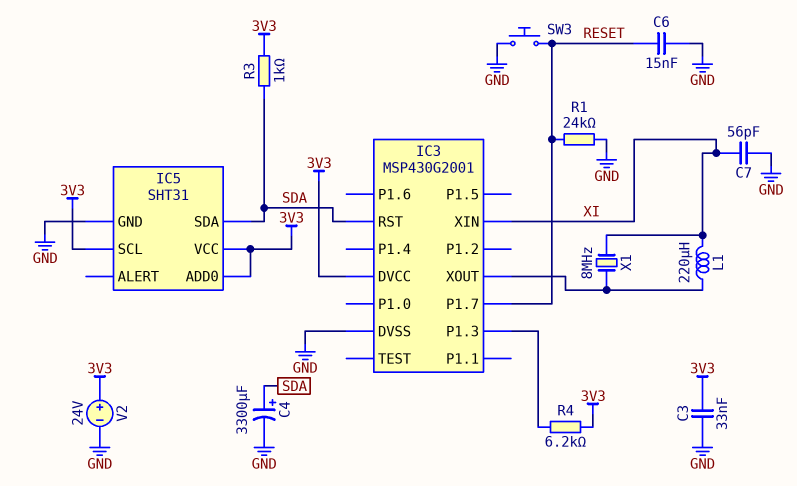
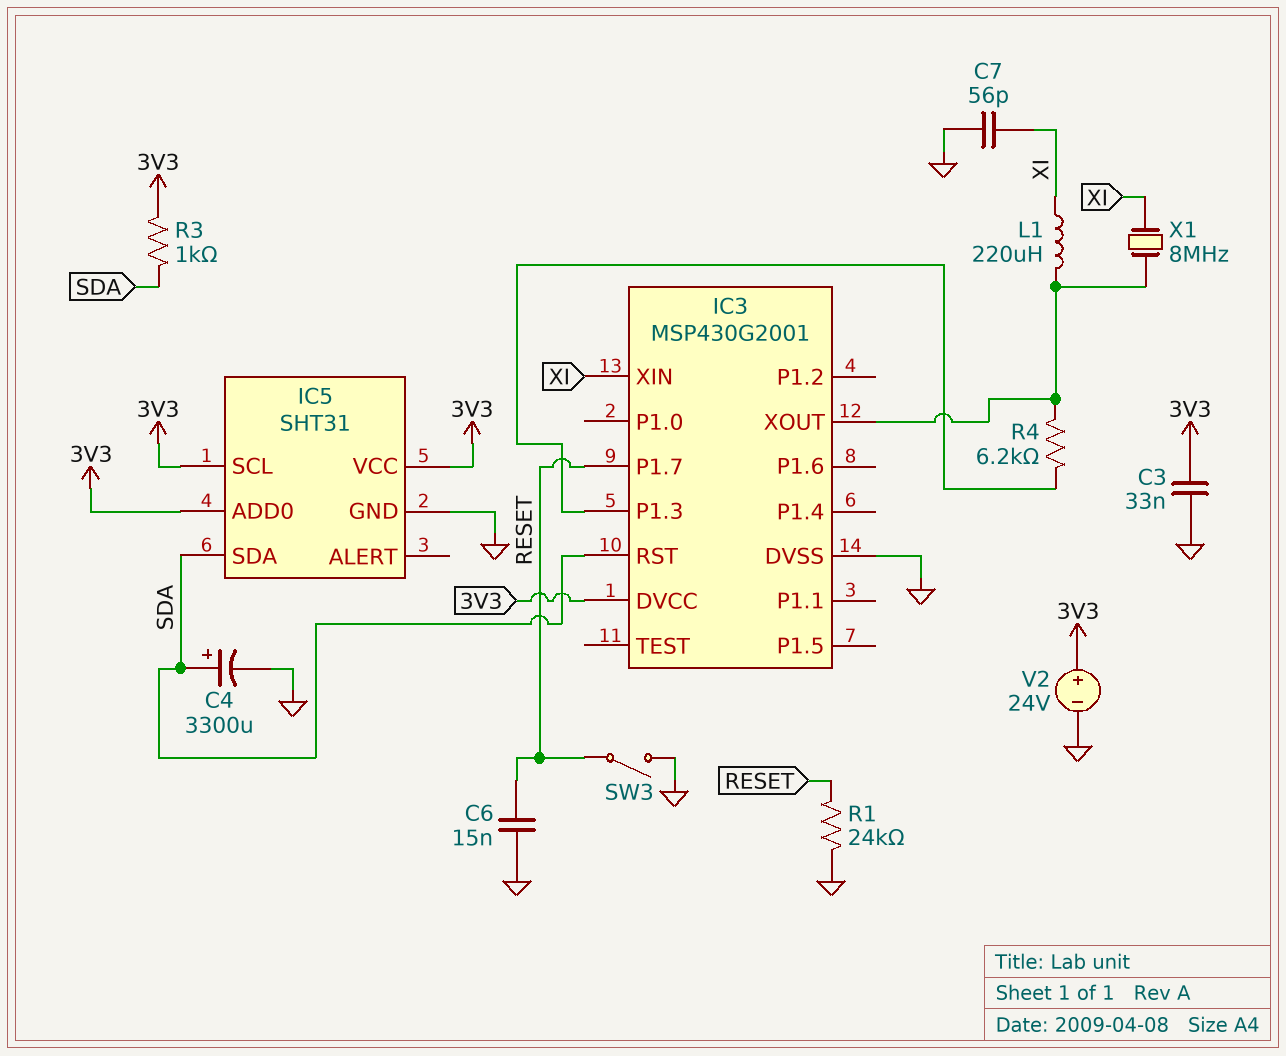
R4: 6.2k (3V3, IC3/P1.3) -> 6.2k (IC3/P1.3, IC3/XOUT)
SW3: button (GND, RESET) -> switch (GND, RESET)

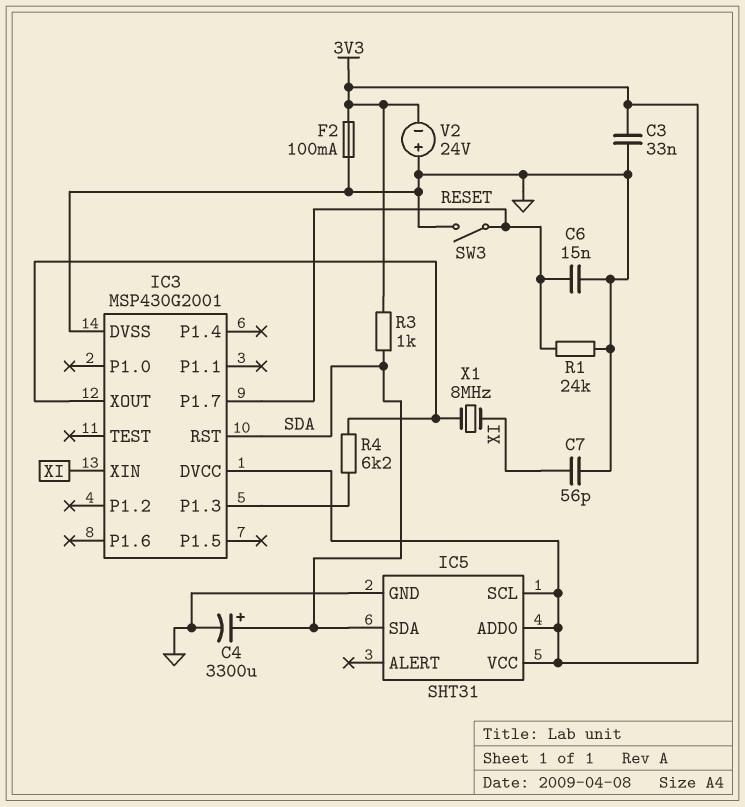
F2: none -> 100mA (3V3, GND)
L1: 220uH (IC3/XOUT, XI) -> none
V2: 24V (plus 3V3, minus GND) -> 24V (plus GND, minus 3V3)

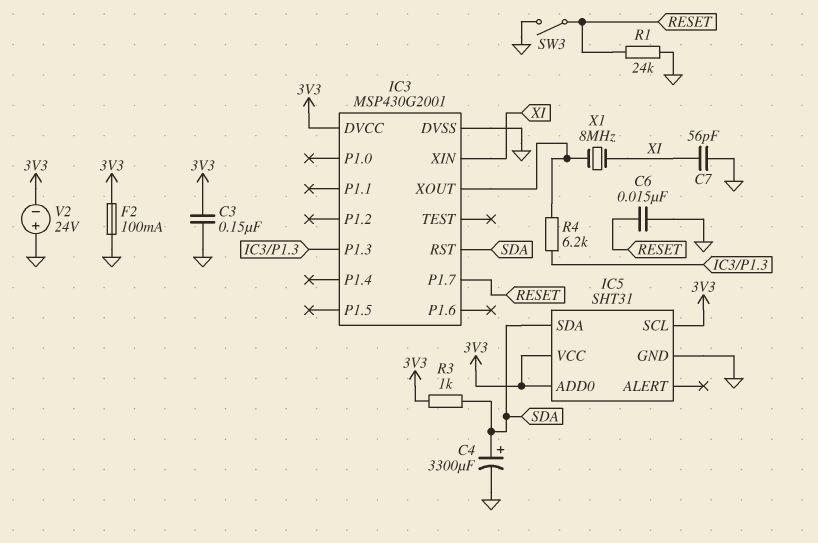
C3: 33nF (3V3, GND) -> 150nF (3V3, GND)

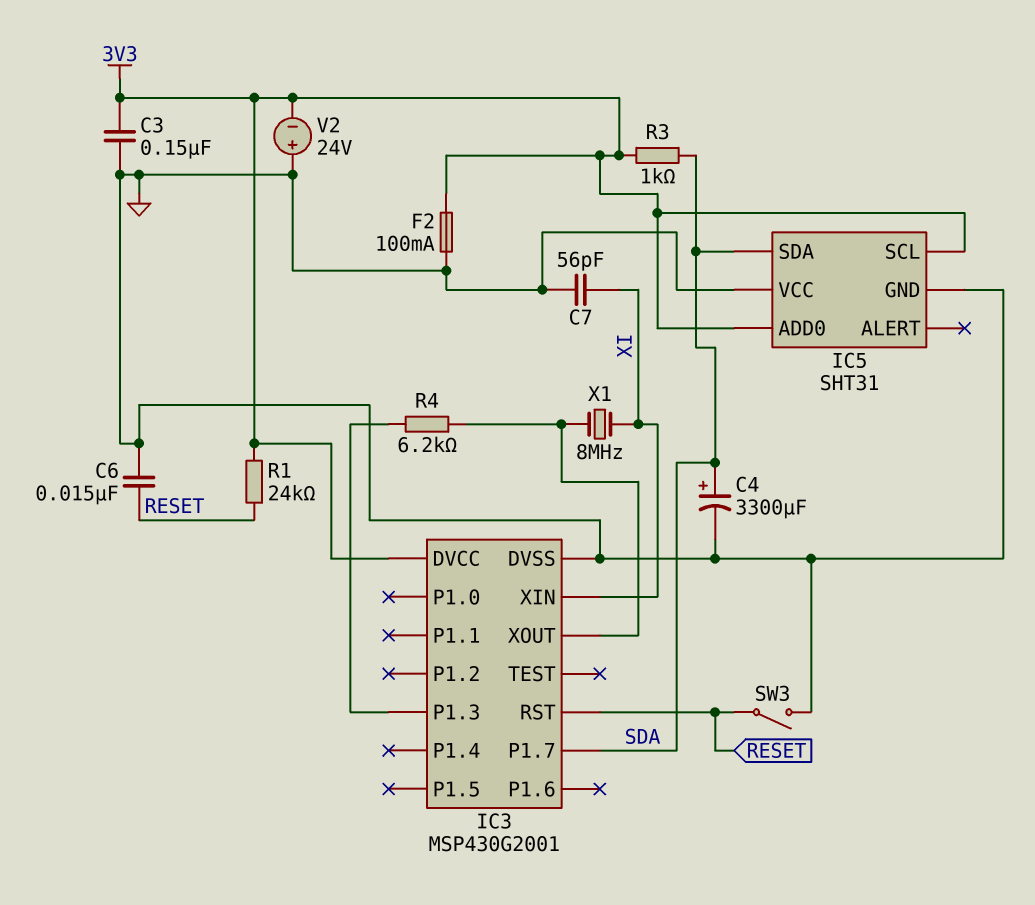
IC3 pin P1.7: RESET -> SDA
IC3 pin RST: SDA -> RESET
IC5 pin VCC: 3V3 -> GND
R1: 24k (GND, RESET) -> 24k (3V3, RESET)

